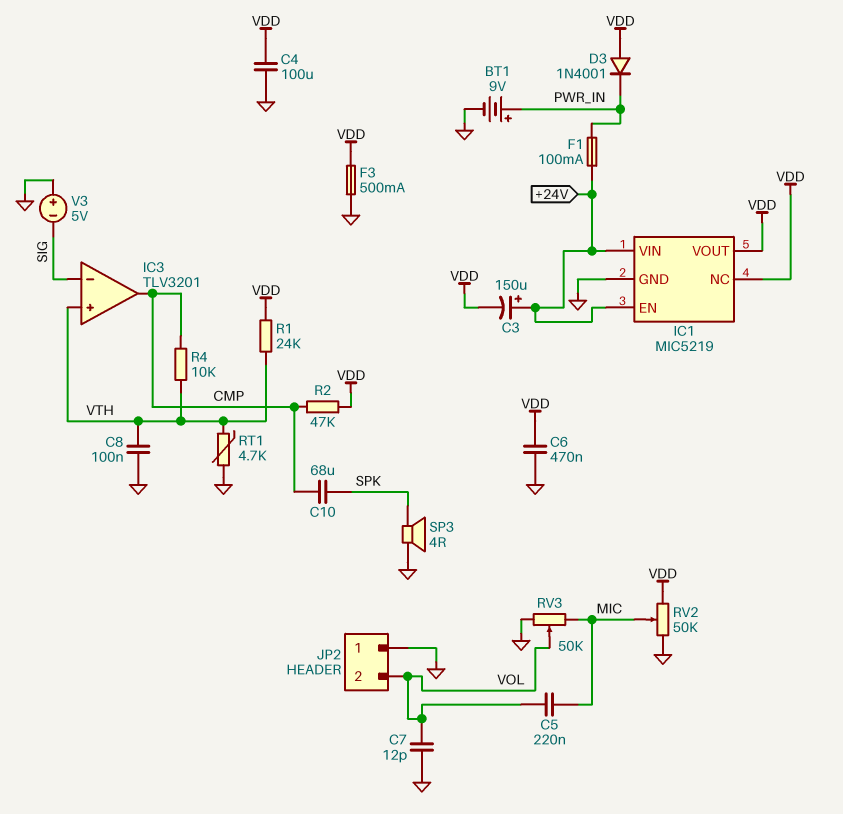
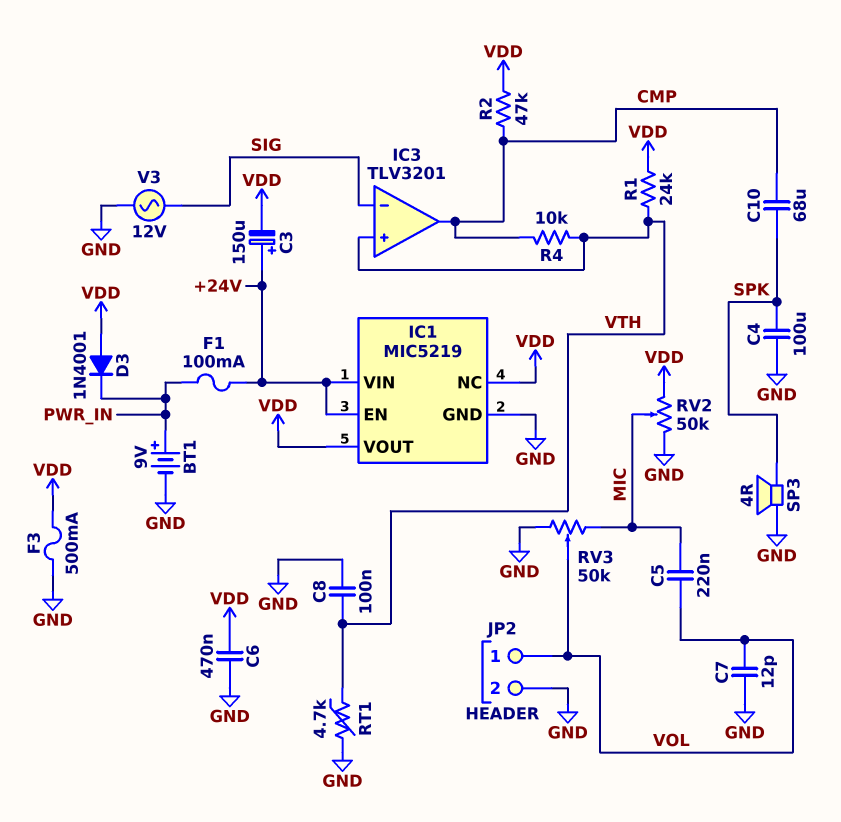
C4: 100uF (GND, VDD) -> 100uF (GND, SPK)
JP2 pin 1: GND -> VOL
JP2 pin 2: VOL -> GND
V3: 5V (plus GND, minus SIG) -> AC 12V (GND, SIG)

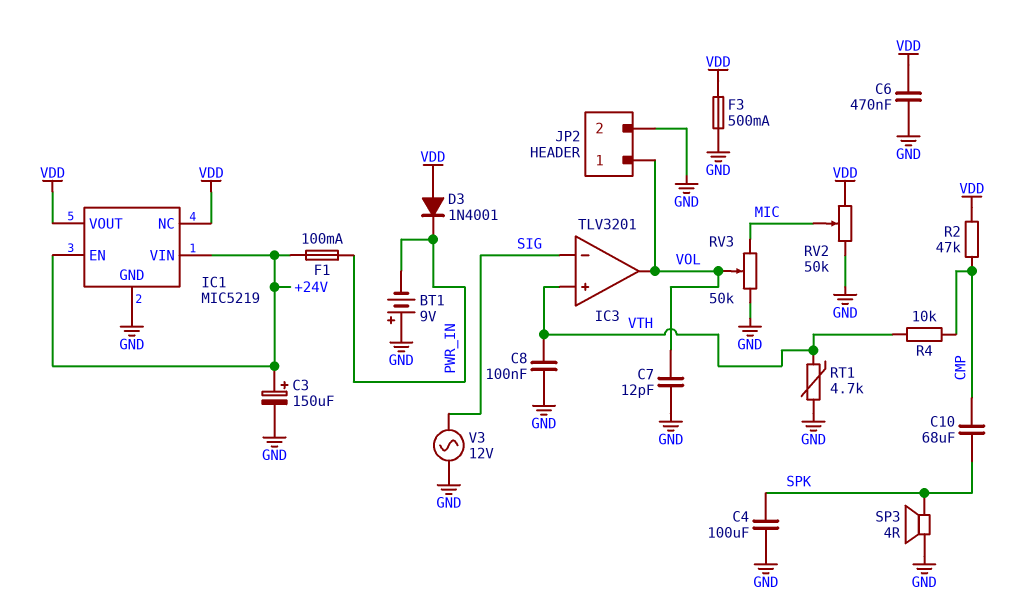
BT1: 9V (plus PWR_IN, minus GND) -> 9V (plus GND, minus PWR_IN)
C3: 150uF (plus +24V, minus VDD) -> 150uF (plus +24V, minus GND)
C5: 220nF (MIC, VOL) -> none
IC3 pin out: CMP -> VOL
R1: 24k (VDD, VTH) -> none

